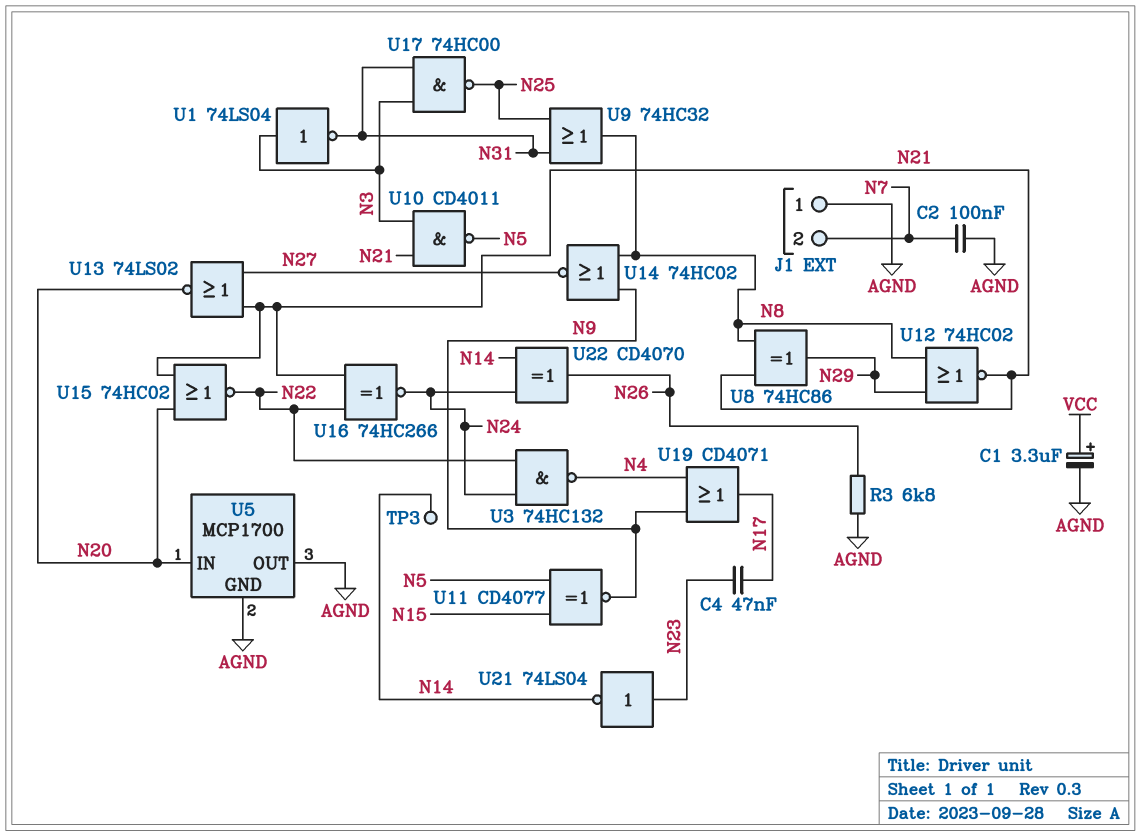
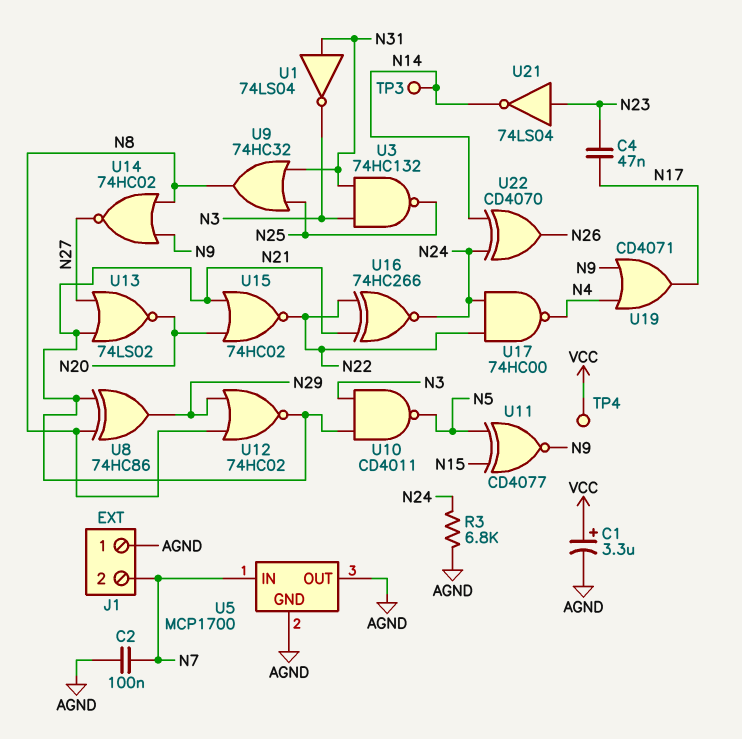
R3: 6.8k (AGND, N26) -> 6.8k (AGND, N24)
TP4: none -> test point (VCC)
U1: NOT 74LS04 (in N3, out N31) -> NOT 74LS04 (in N31, out N3)
U3: NAND 74HC132 (in N22, in N24, out N4) -> NAND 74HC132 (in N3, in N31, out N25)
U5 pin IN: N20 -> N7
U17: NAND 74HC00 (in N3, in N31, out N25) -> NAND 74HC00 (in N22, in N24, out N4)

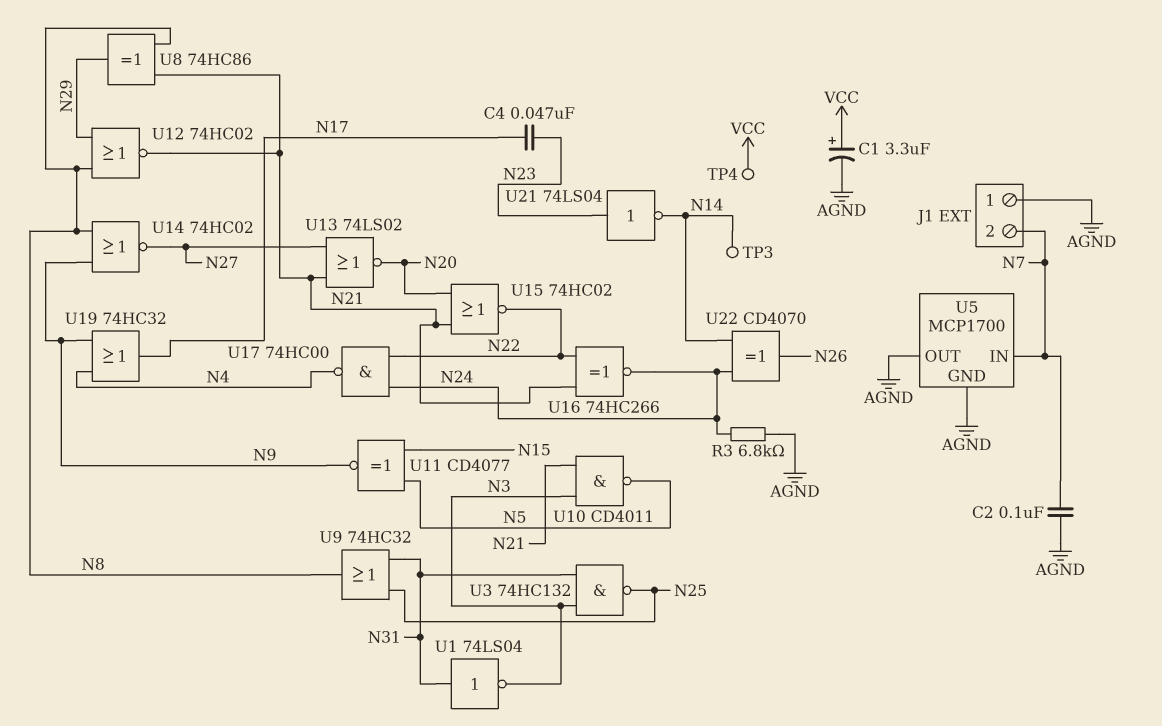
U19: OR CD4071 (in N4, in N9, out N17) -> OR 74HC32 (in N4, in N9, out N17)

